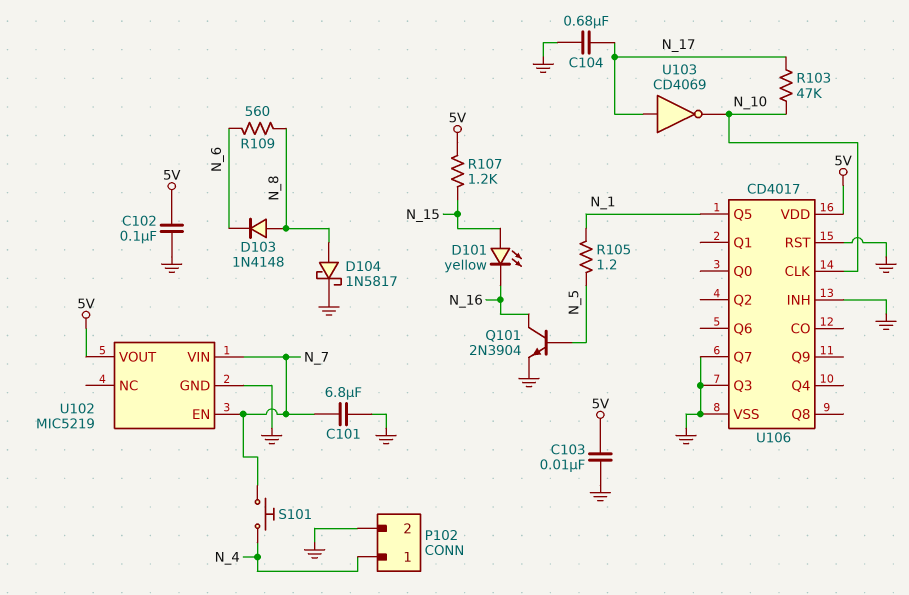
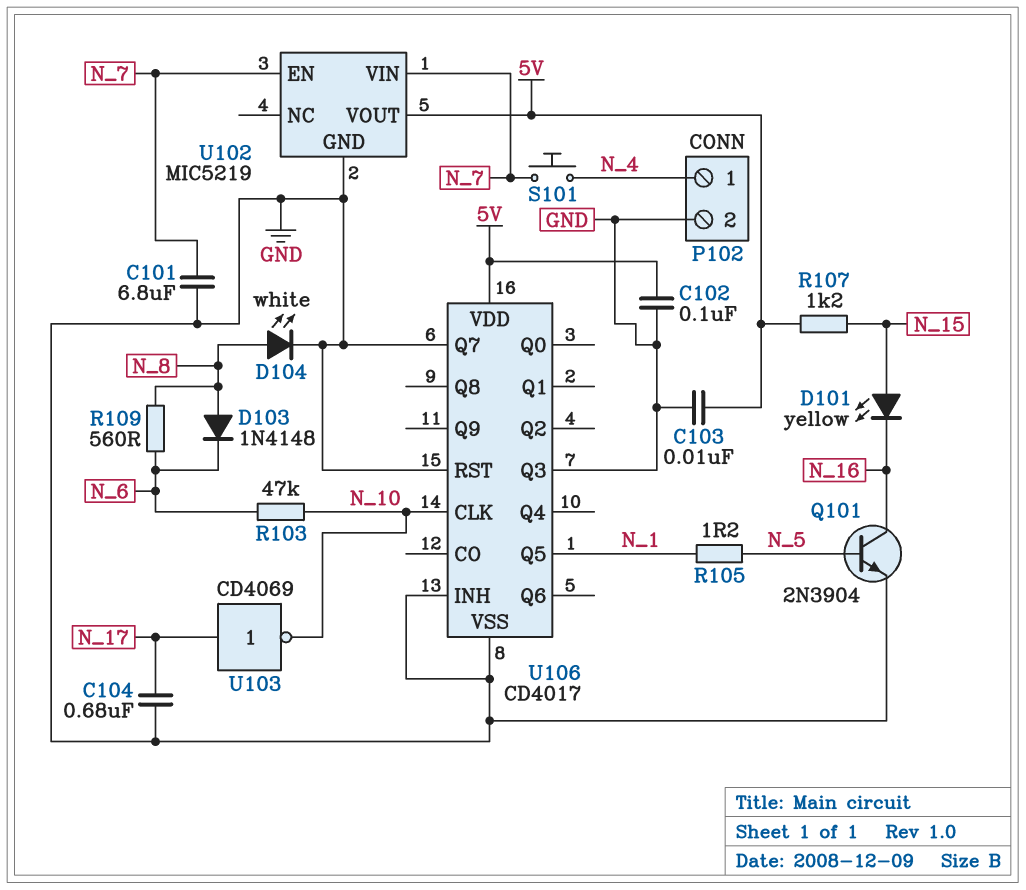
D104: schottky 1N5817 (A N_8, K GND) -> LED white (A N_8, K GND)
R103: 47k (N_10, N_17) -> 47k (N_6, N_10)

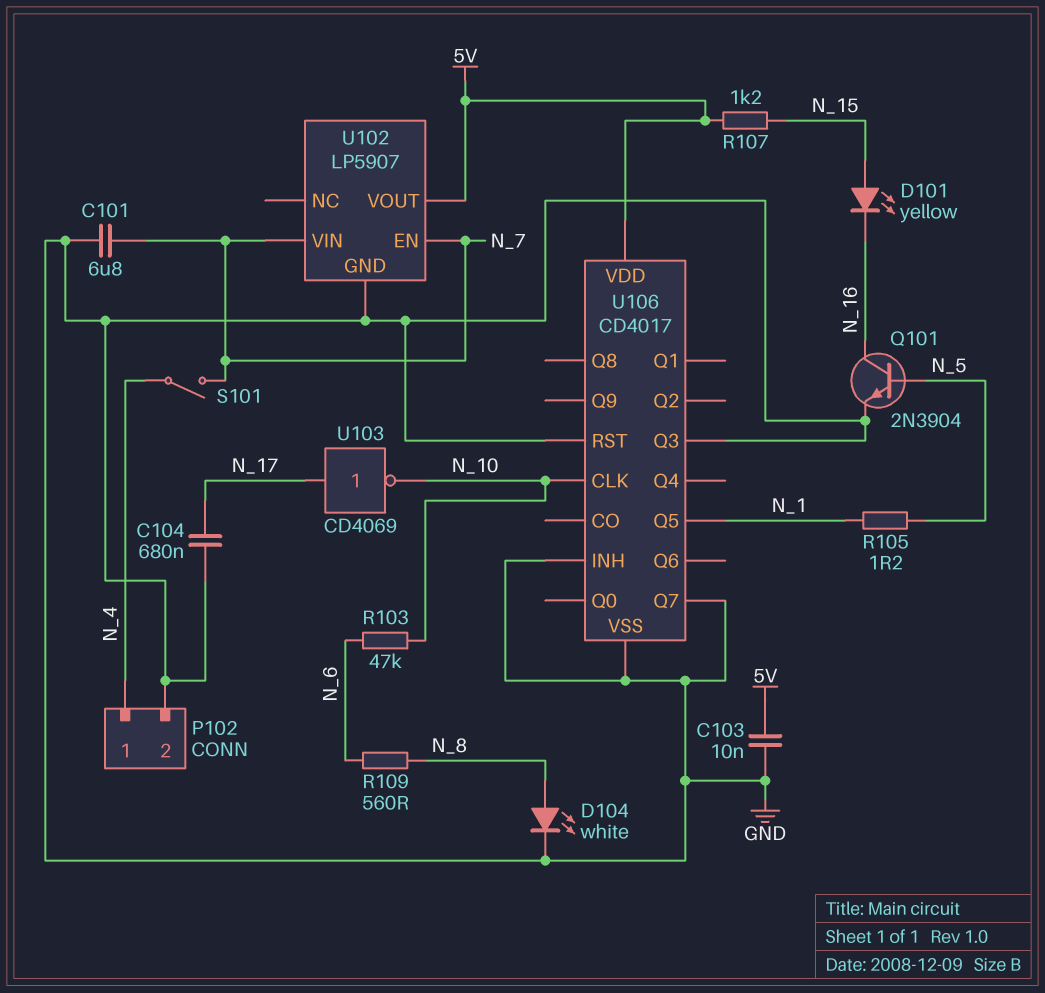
C102: 100nF (5V, GND) -> none
D103: diode 1N4148 (A N_8, K N_6) -> none
S101: button (N_4, N_7) -> switch (N_4, N_7)
U102: MIC5219 -> LP5907

